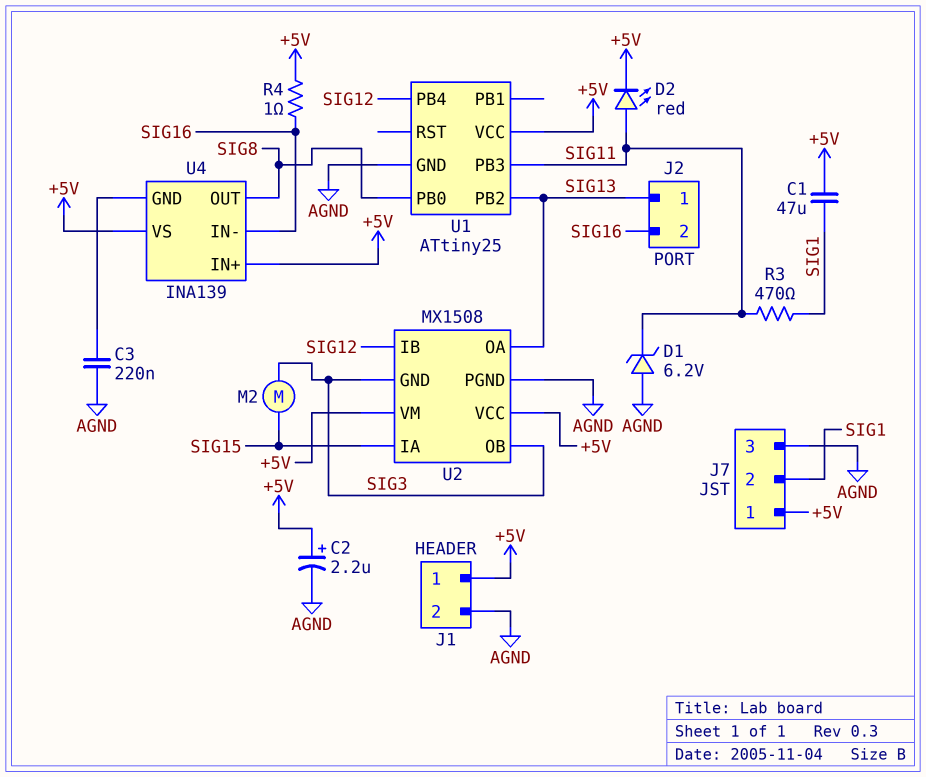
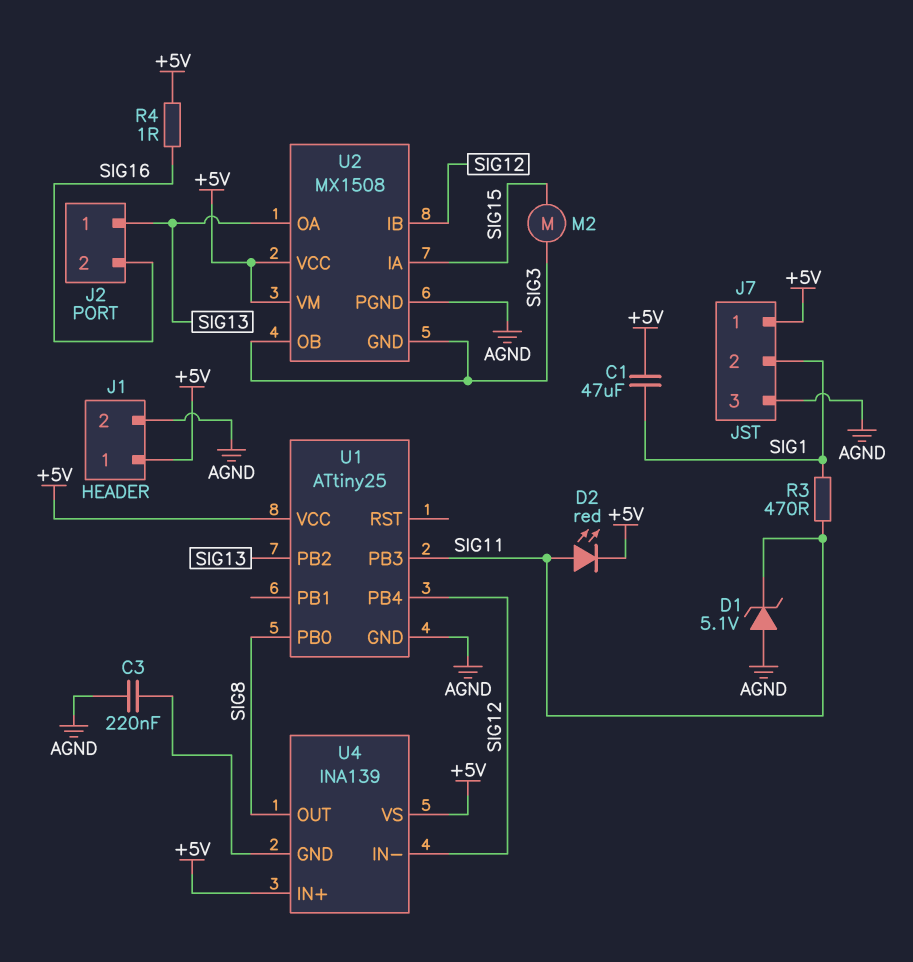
C2: 2.2uF (plus +5V, minus AGND) -> none
D1: zener 6.2V (A AGND, K SIG11) -> zener 5.1V (A AGND, K SIG11)
U4 pin IN-: SIG16 -> SIG12

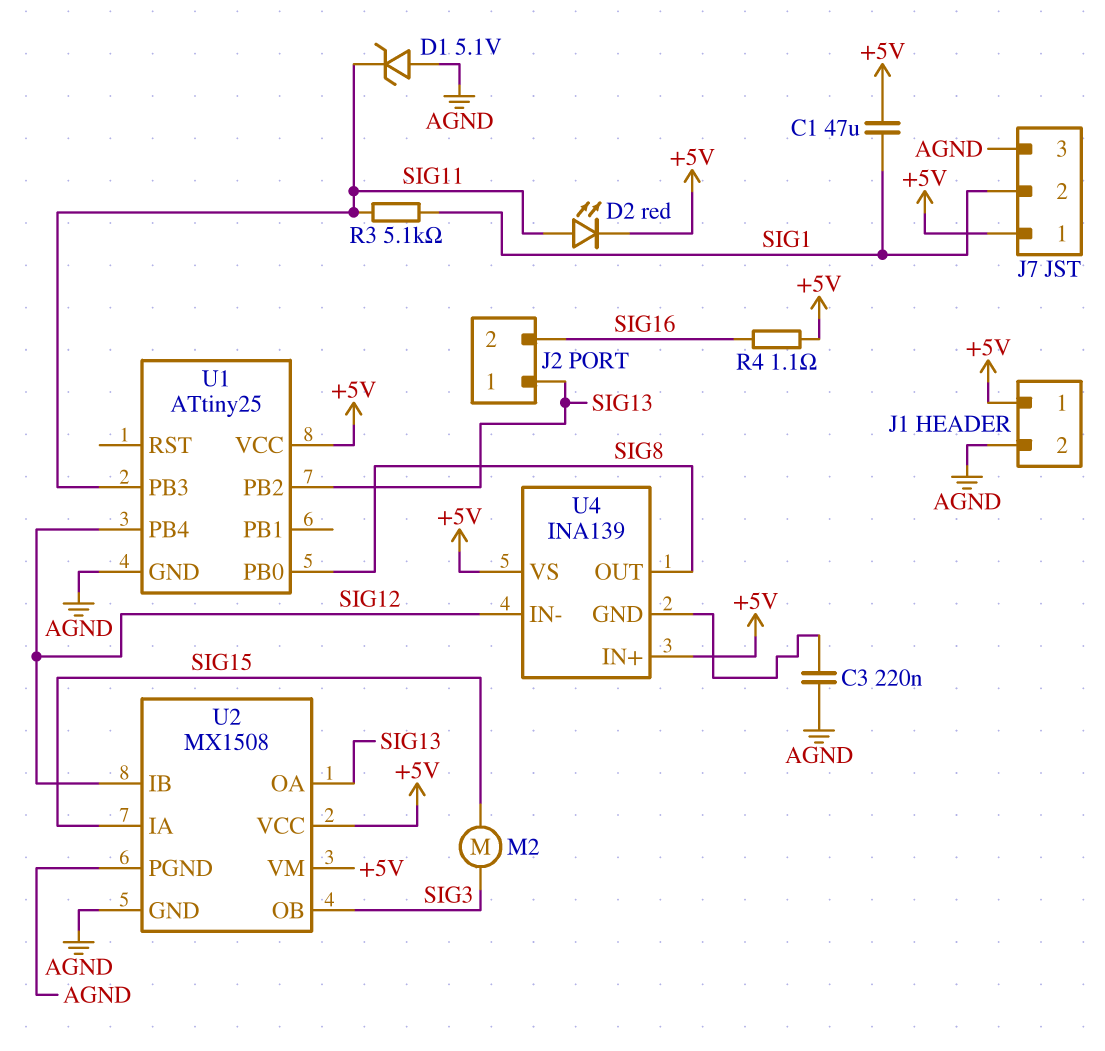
R3: 470 (SIG1, SIG11) -> 5.1k (SIG1, SIG11)
R4: 1 (+5V, SIG16) -> 1.1 (+5V, SIG16)
U2 pin GND: SIG3 -> AGND

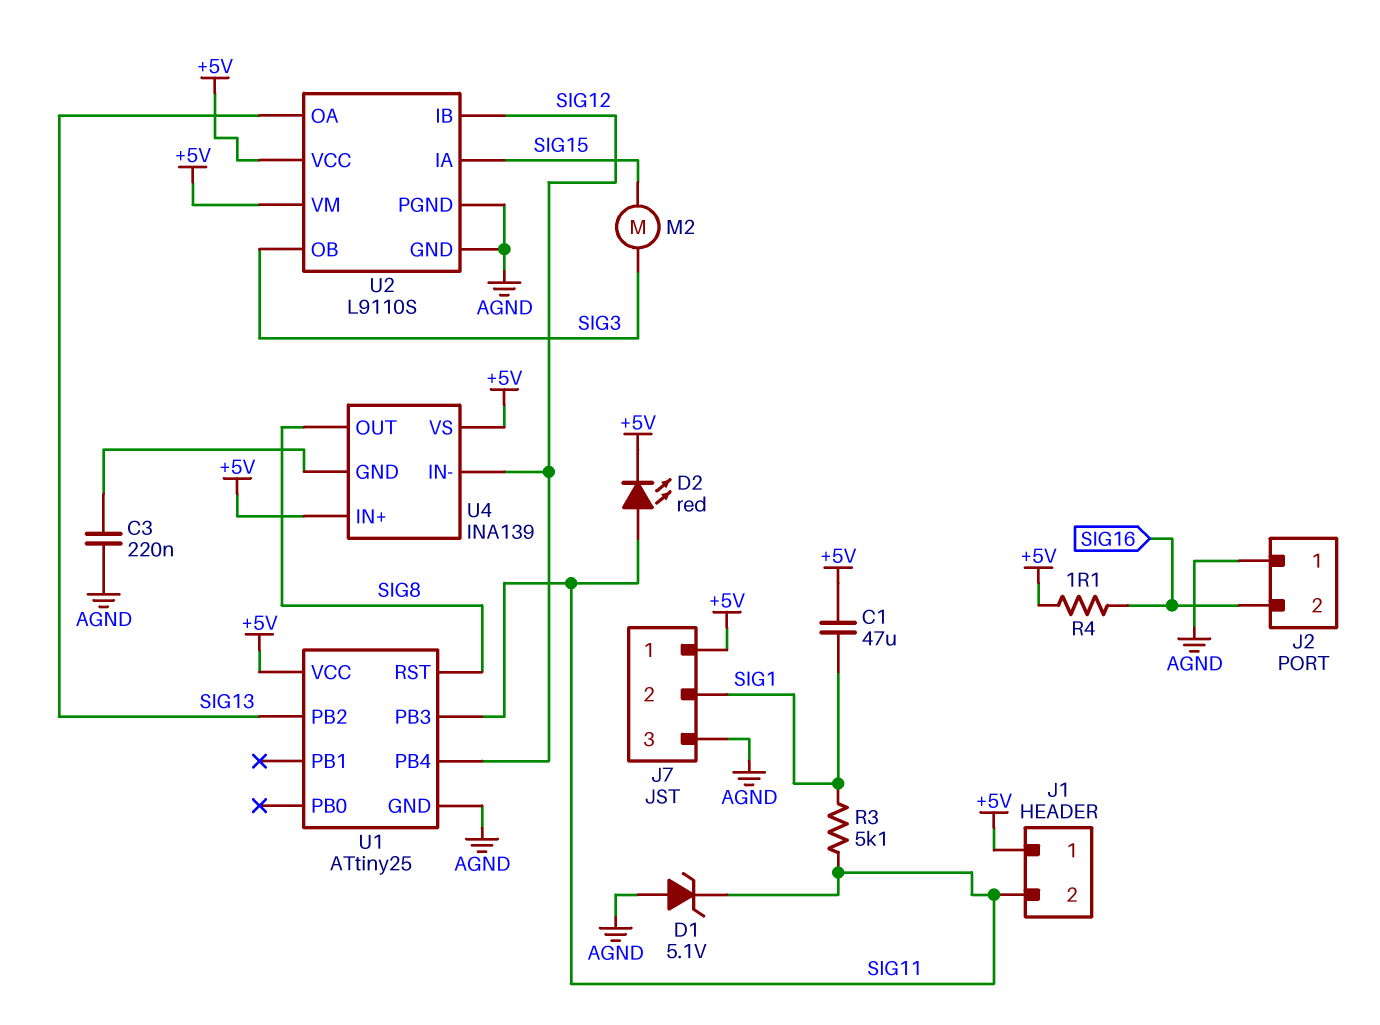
J1 pin 2: AGND -> SIG11
J2 pin 1: SIG13 -> AGND
U1 pin PB0: SIG8 -> none
U1 pin RST: none -> SIG8
U2: MX1508 -> L9110S

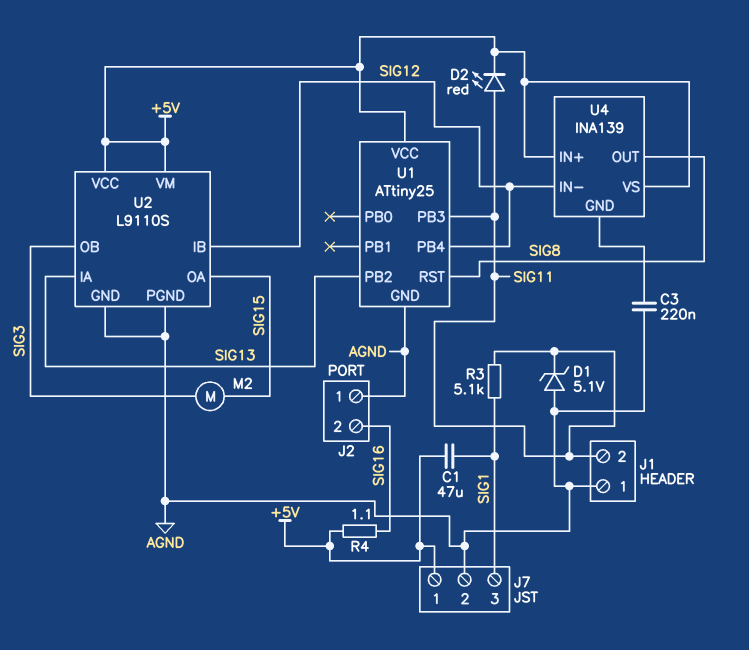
J1 pin 1: +5V -> AGND
J7 pin 2: SIG1 -> AGND
J7 pin 3: AGND -> SIG1
U2 pin IA: SIG15 -> SIG13
U2 pin OA: SIG13 -> SIG15

